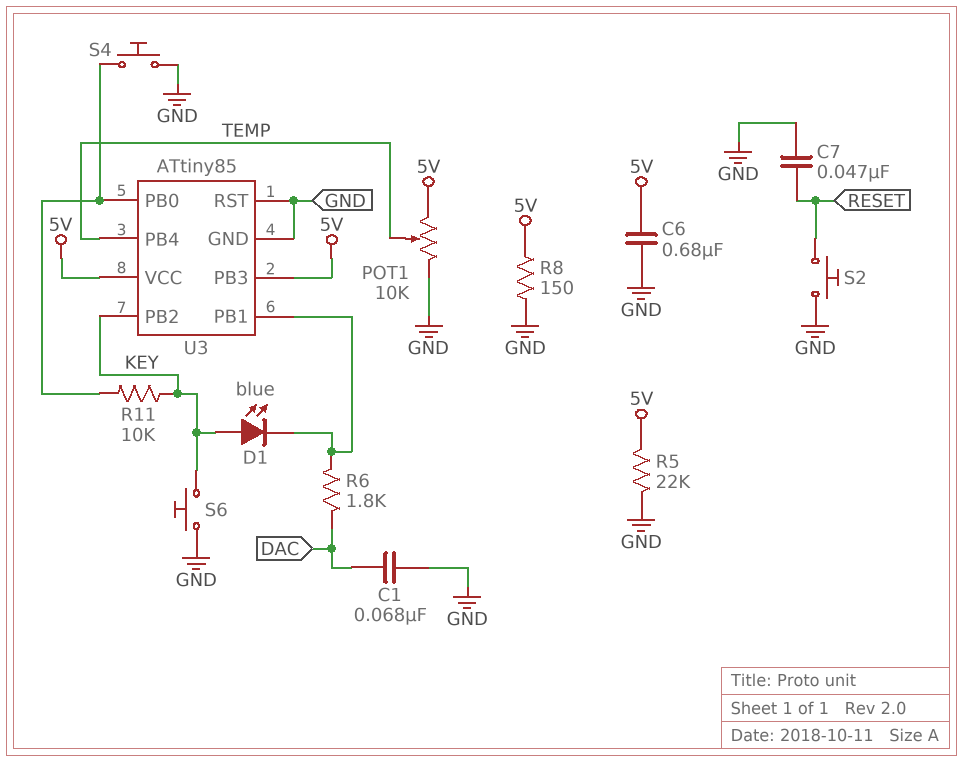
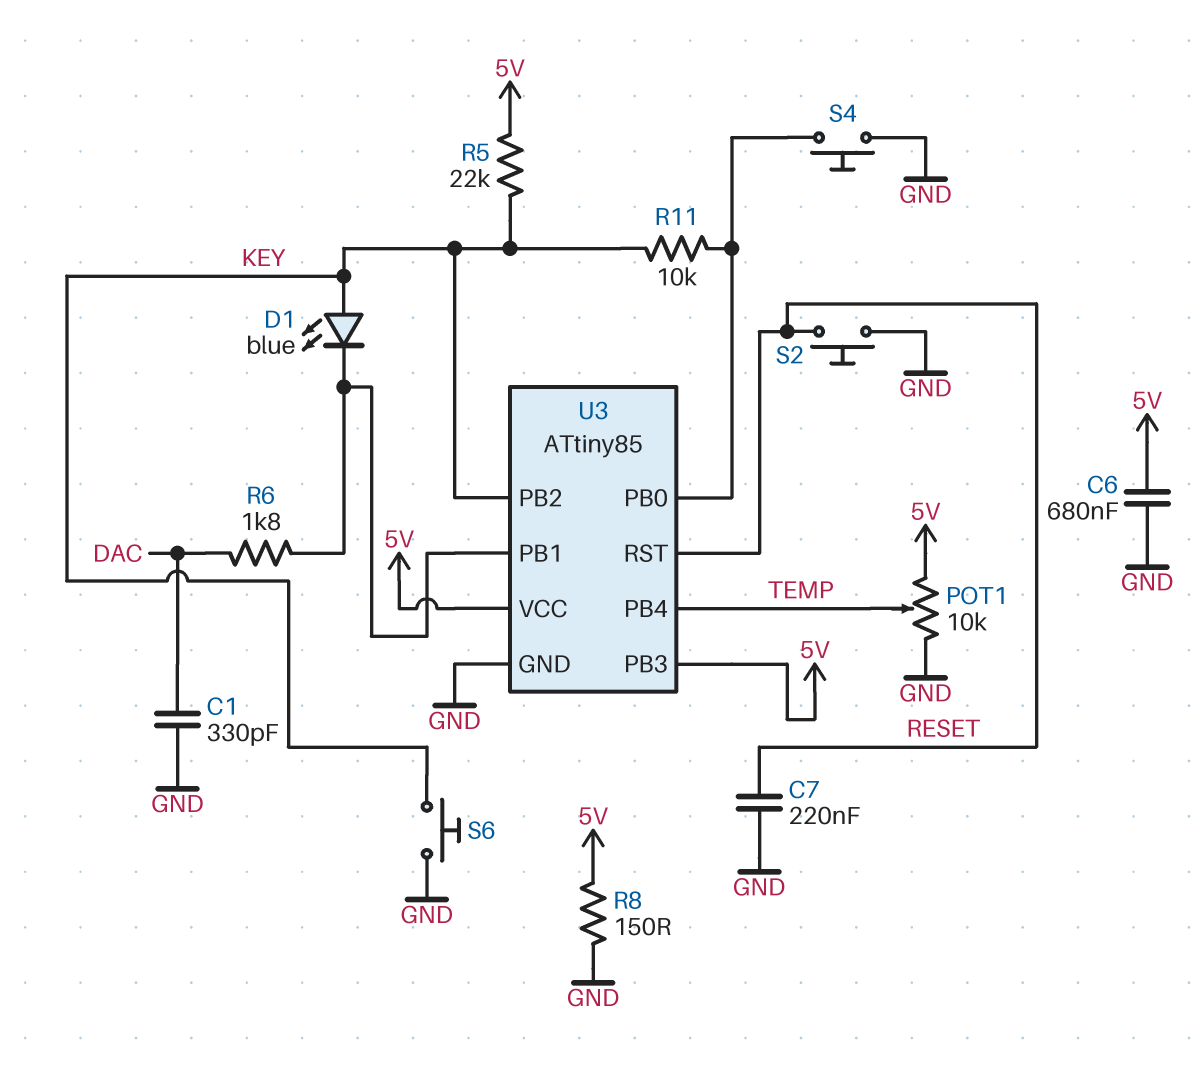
C1: 68nF (DAC, GND) -> 330pF (DAC, GND)
C7: 47nF (GND, RESET) -> 220nF (GND, RESET)
R5: 22k (5V, GND) -> 22k (5V, KEY)
U3 pin RST: GND -> RESET

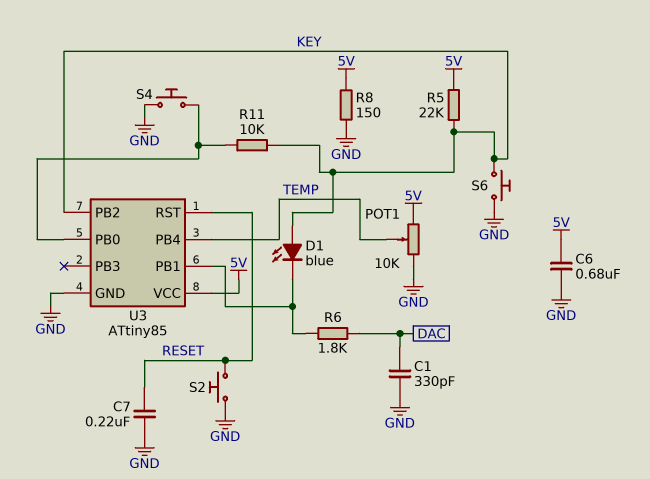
U3 pin PB3: 5V -> none

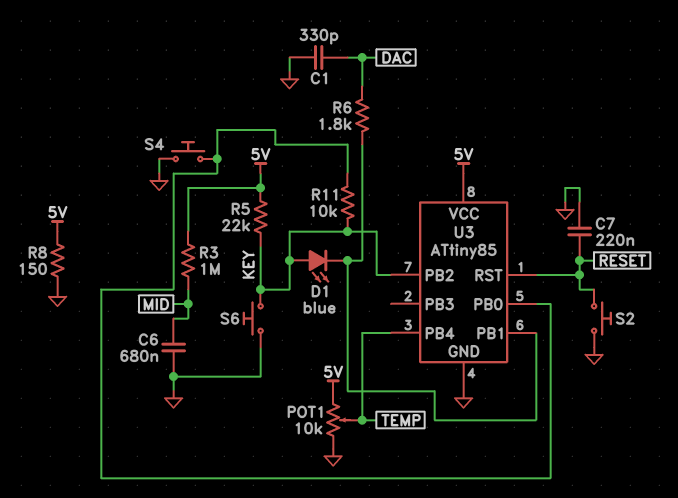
C6: 680nF (5V, GND) -> 680nF (GND, MID)
R3: none -> 1M (5V, MID)

